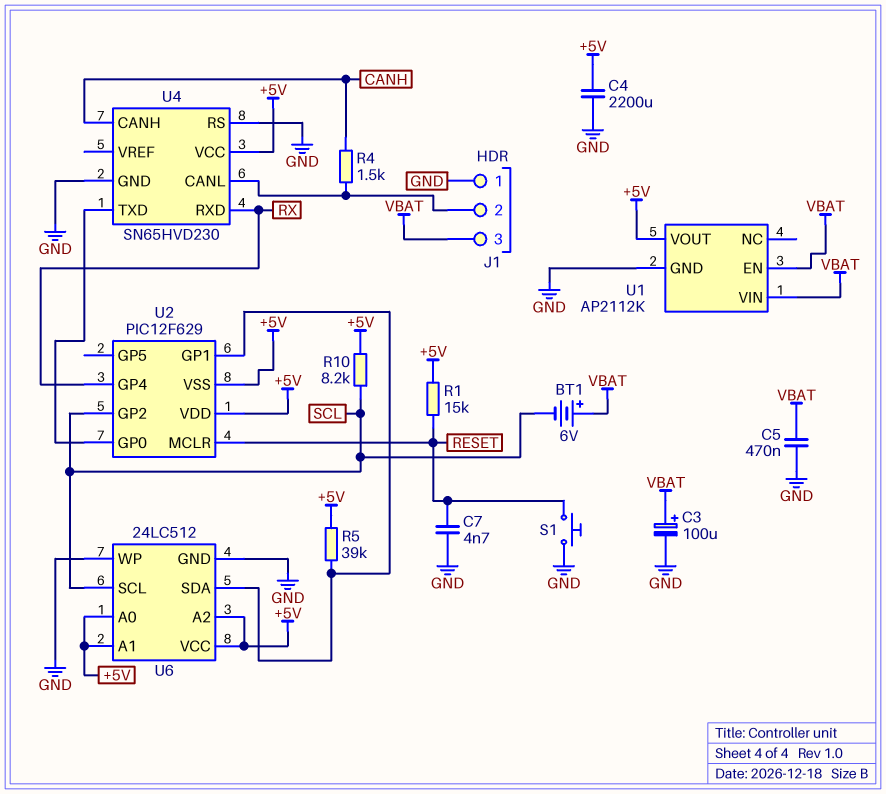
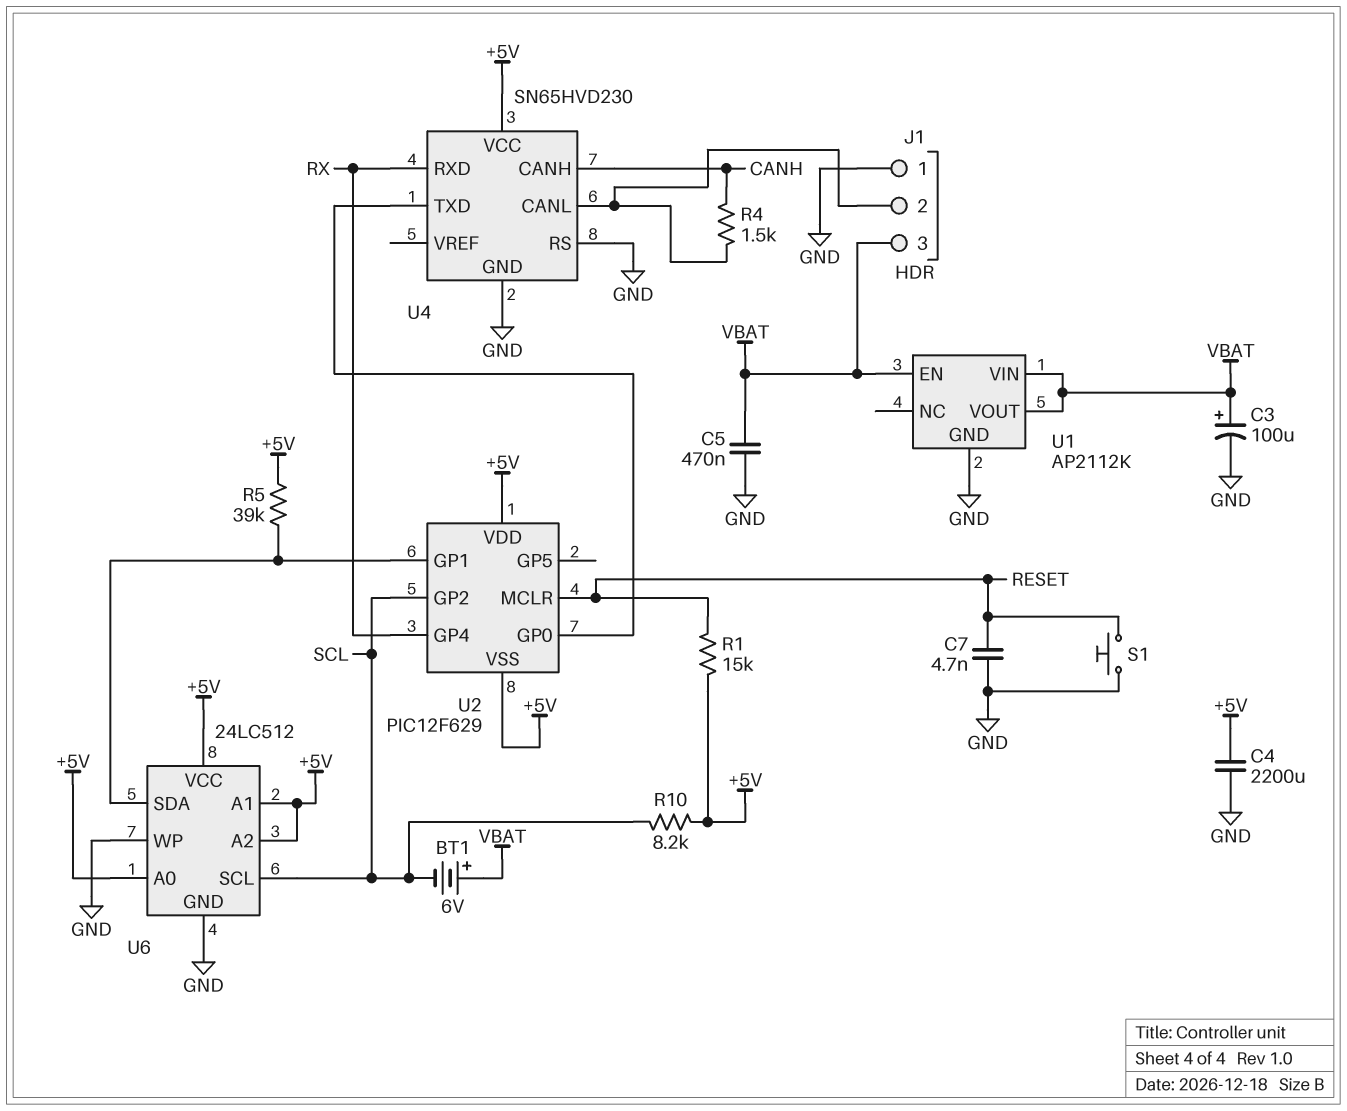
U1 pin VOUT: +5V -> VBAT

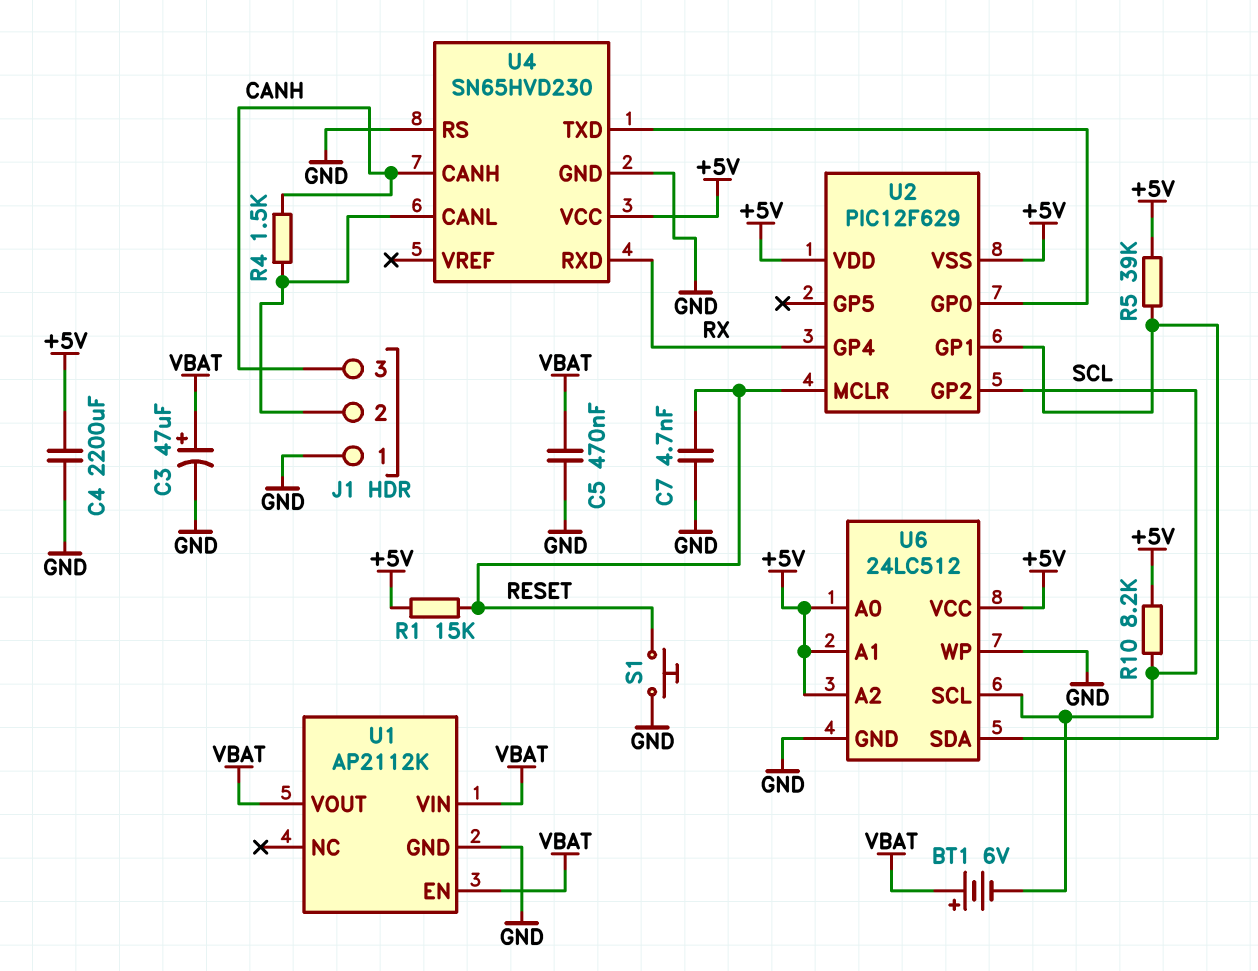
C3: 100uF (plus VBAT, minus GND) -> 47uF (plus VBAT, minus GND)
J1 pin 3: VBAT -> CANH

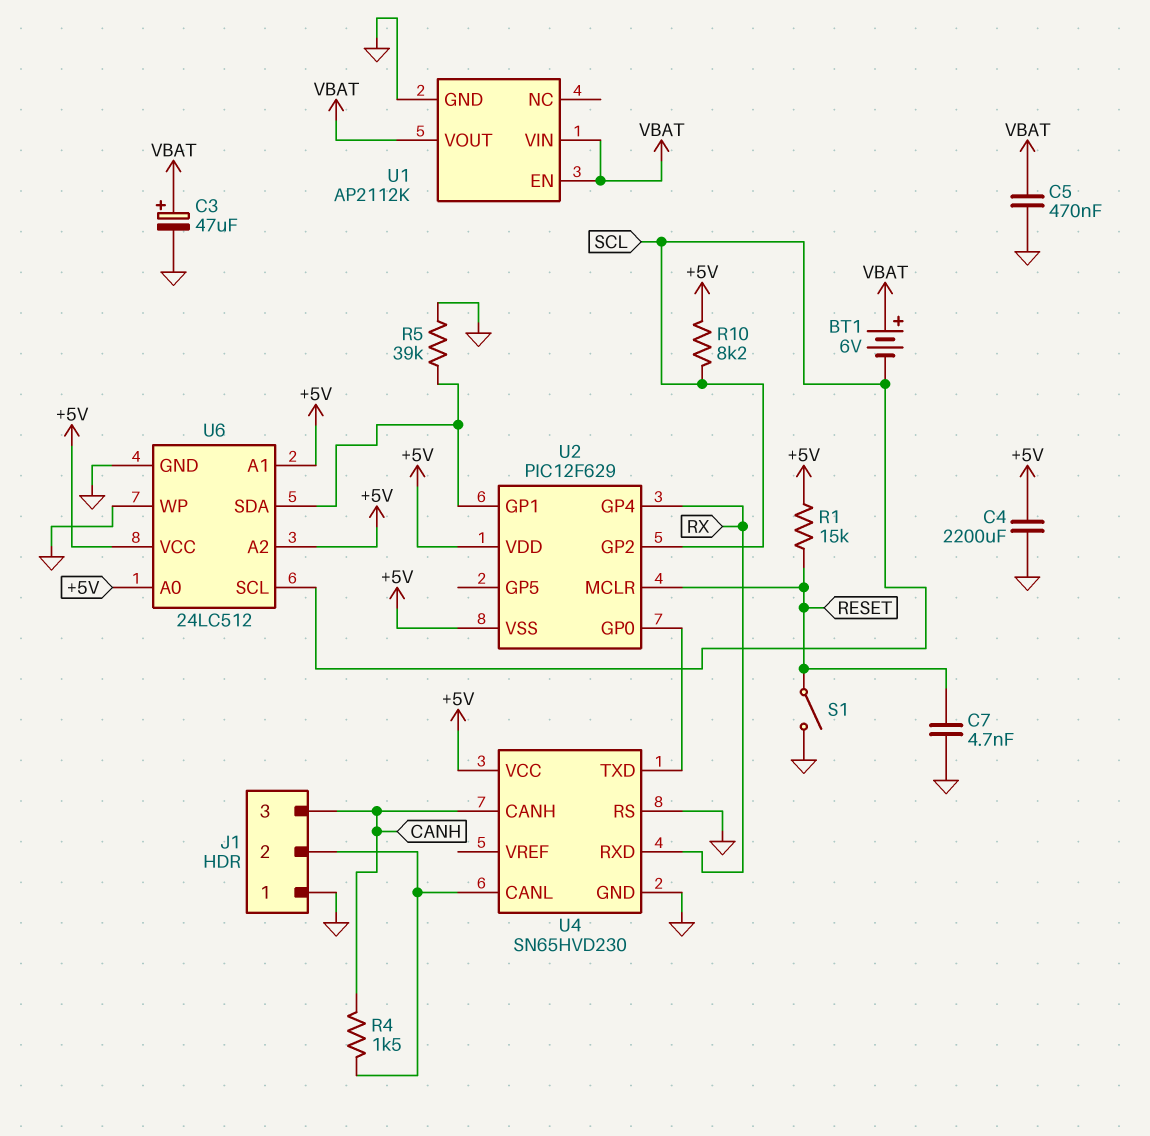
R5: 39k (+5V, U2/GP1) -> 39k (GND, U2/GP1)
S1: button (GND, RESET) -> switch (GND, RESET)

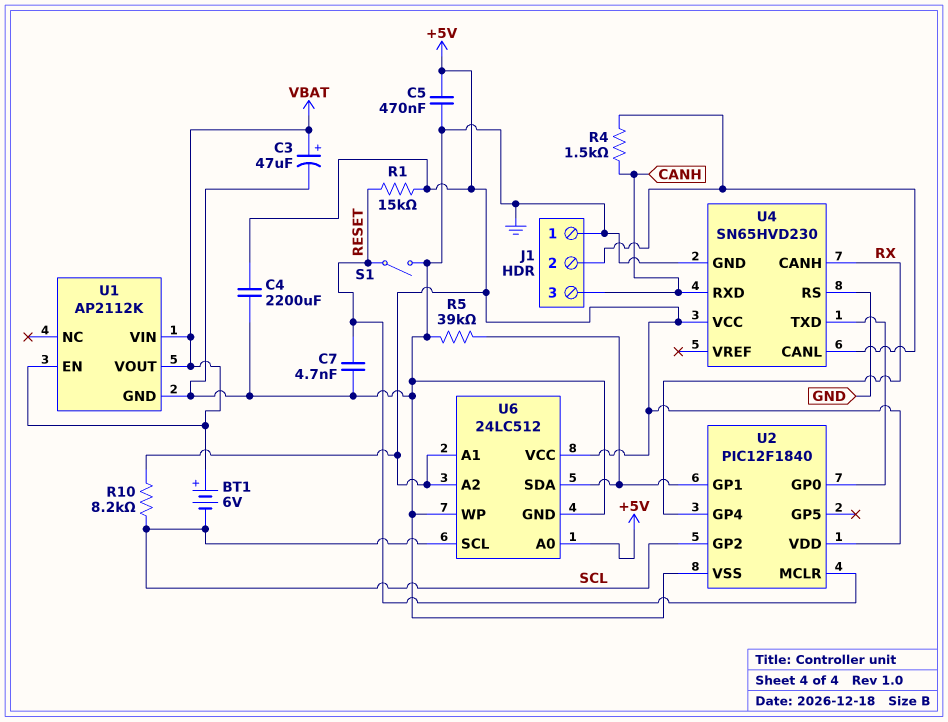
C5: 470nF (GND, VBAT) -> 470nF (+5V, GND)
U2: PIC12F629 -> PIC12F1840
U2 pin VSS: +5V -> GND
U4 pin CANH: CANH -> RX
U4 pin RXD: RX -> CANH

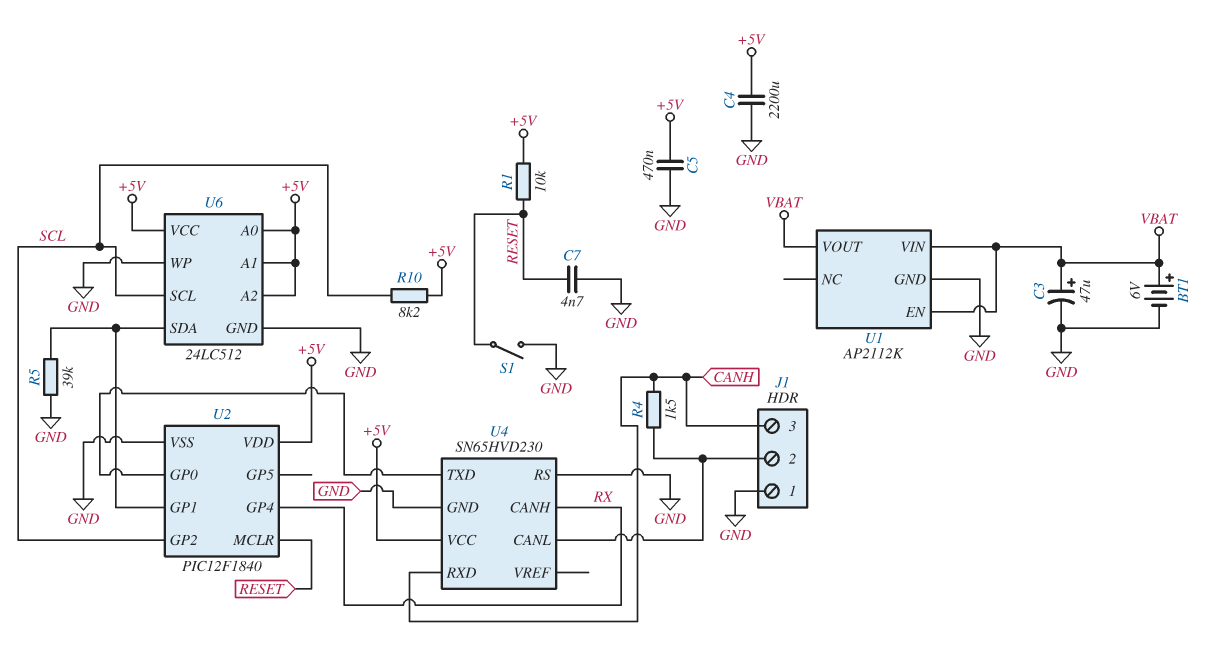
BT1: 6V (plus VBAT, minus SCL) -> 6V (plus VBAT, minus GND)
R1: 15k (+5V, RESET) -> 10k (+5V, RESET)

